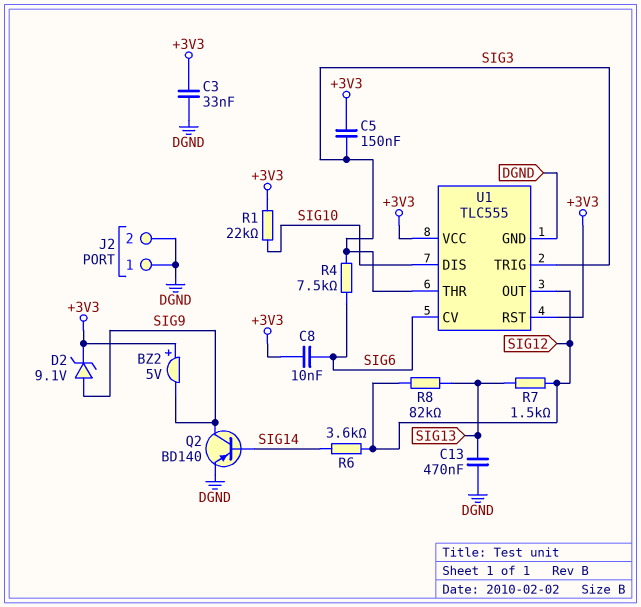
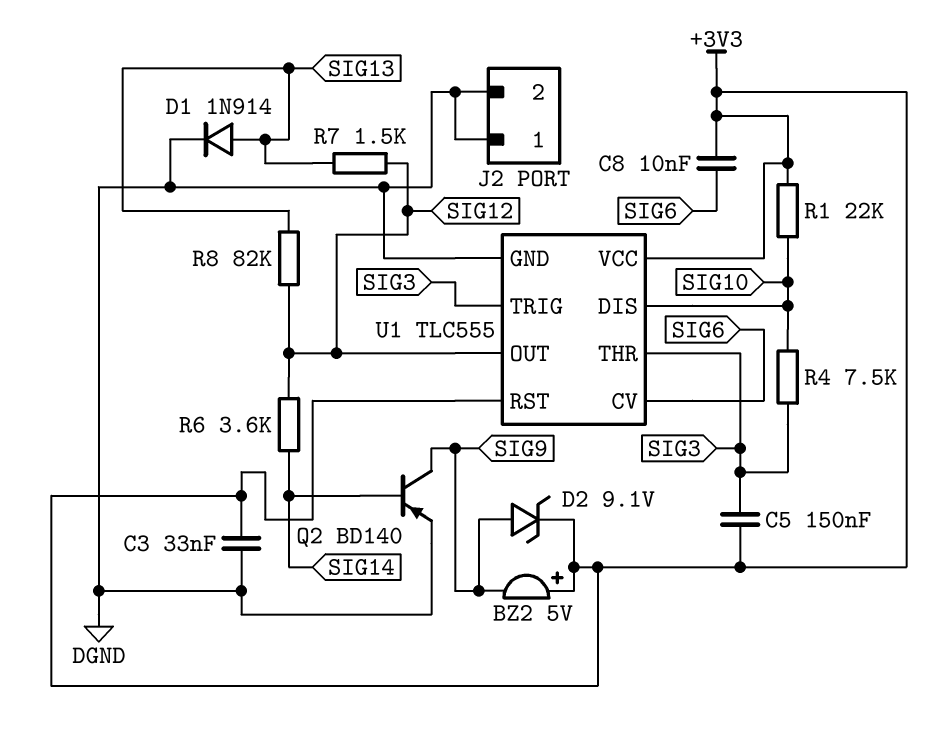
C13: 470nF (DGND, SIG13) -> none
D1: none -> diode 1N914 (A SIG13, K DGND)
R4: 7.5k (SIG3, SIG6) -> 7.5k (SIG3, SIG10)

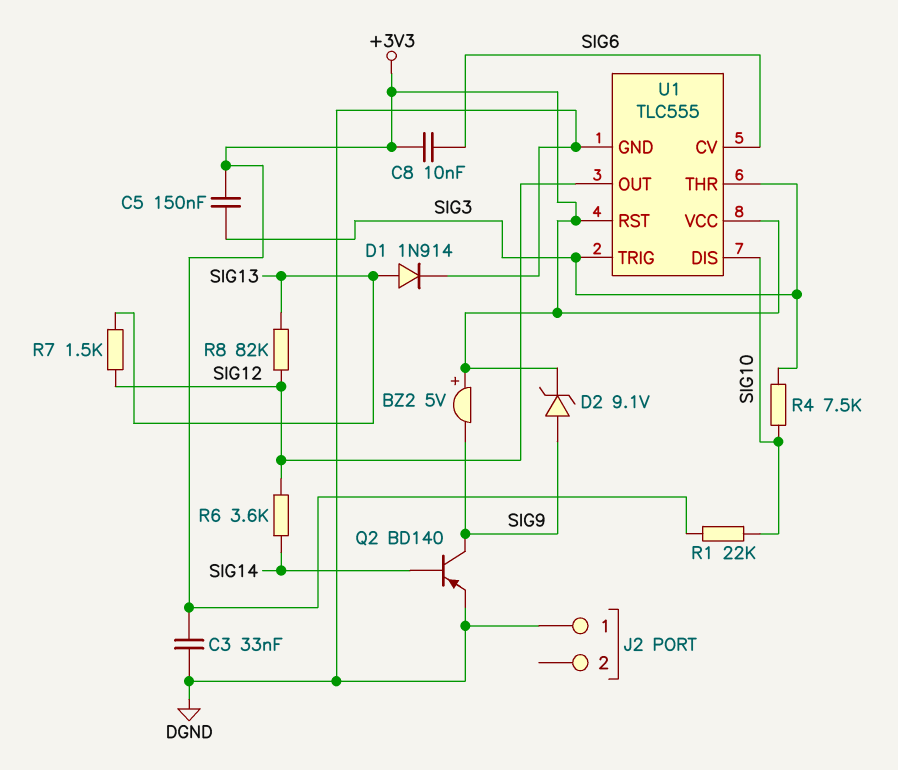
J2 pin 2: DGND -> none

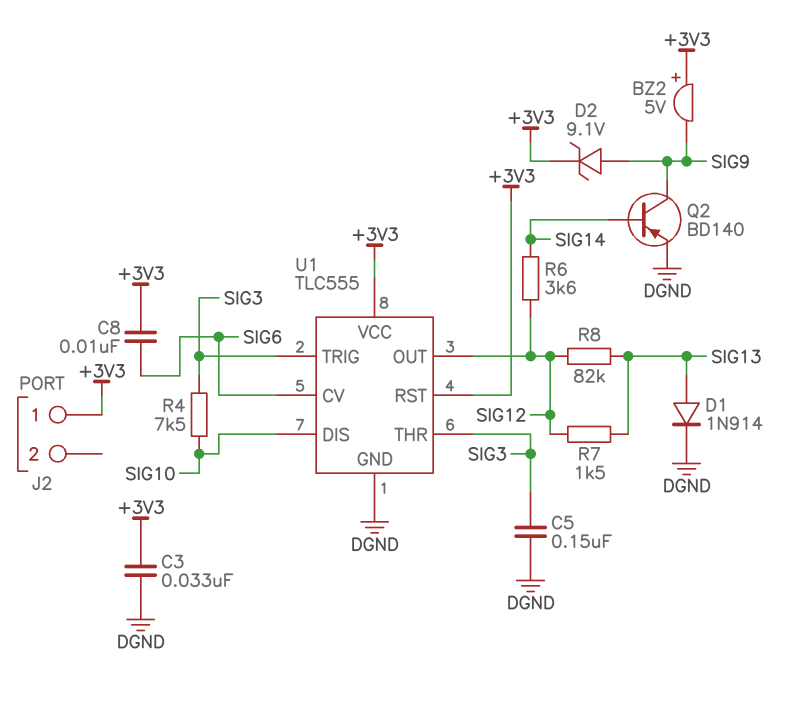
C5: 150nF (+3V3, SIG3) -> 150nF (DGND, SIG3)
J2 pin 1: DGND -> +3V3
R1: 22k (+3V3, SIG10) -> none

